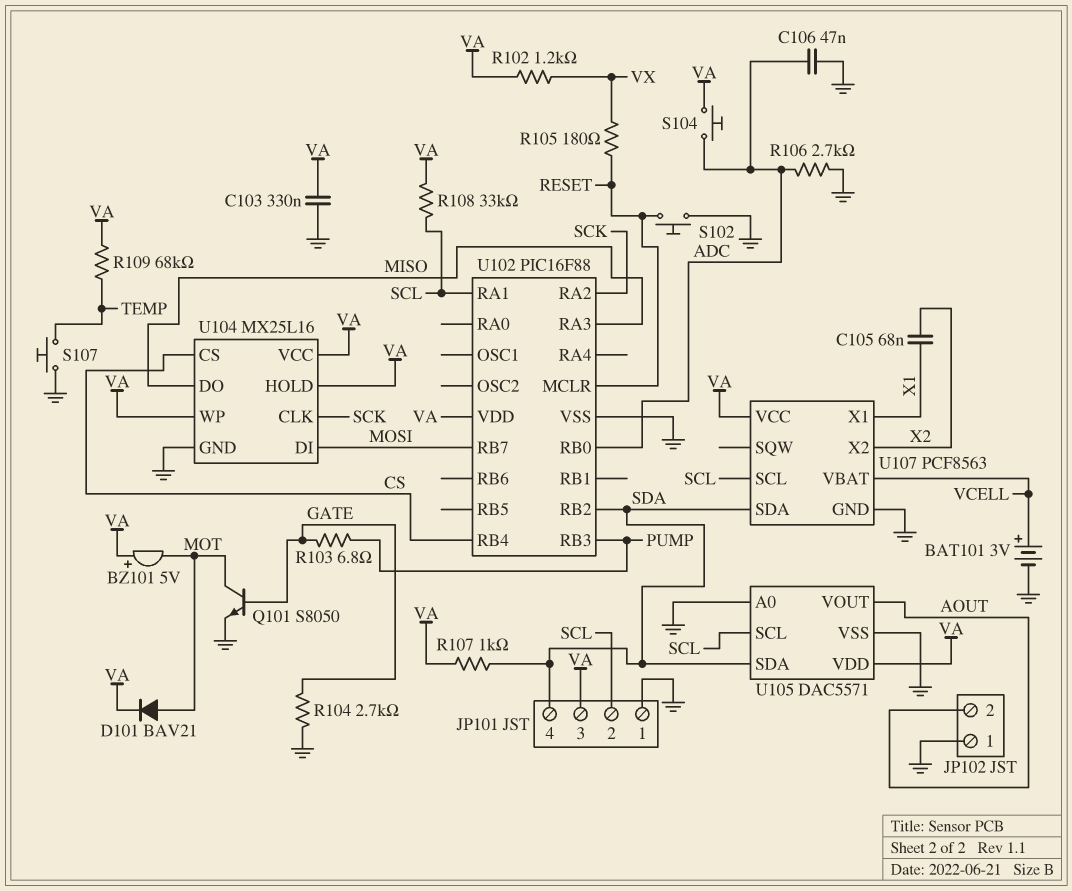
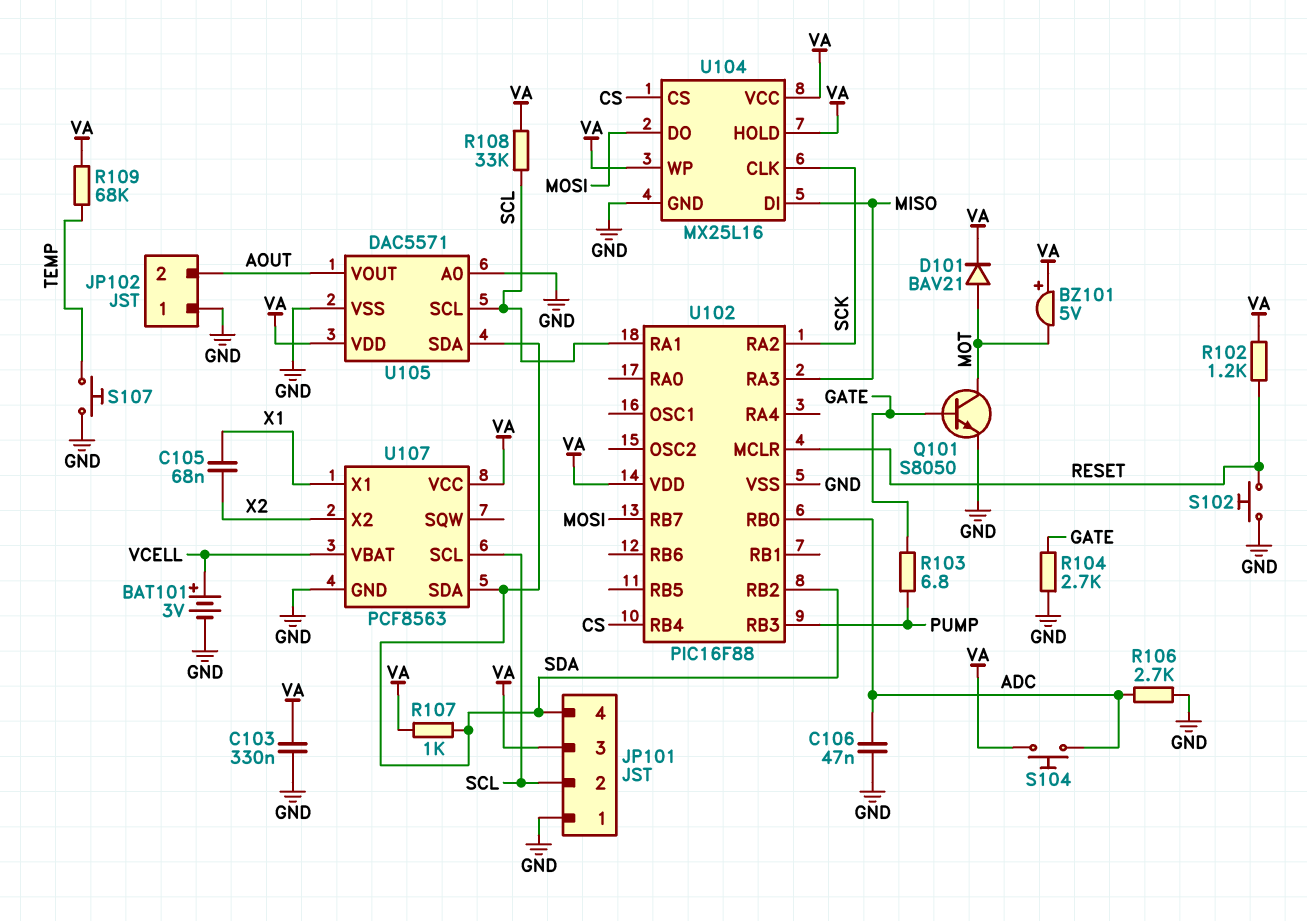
R102: 1.2k (VA, VX) -> 1.2k (RESET, VA)
R105: 180 (RESET, VX) -> none
U104 pin DI: MOSI -> MISO
U104 pin DO: MISO -> MOSI

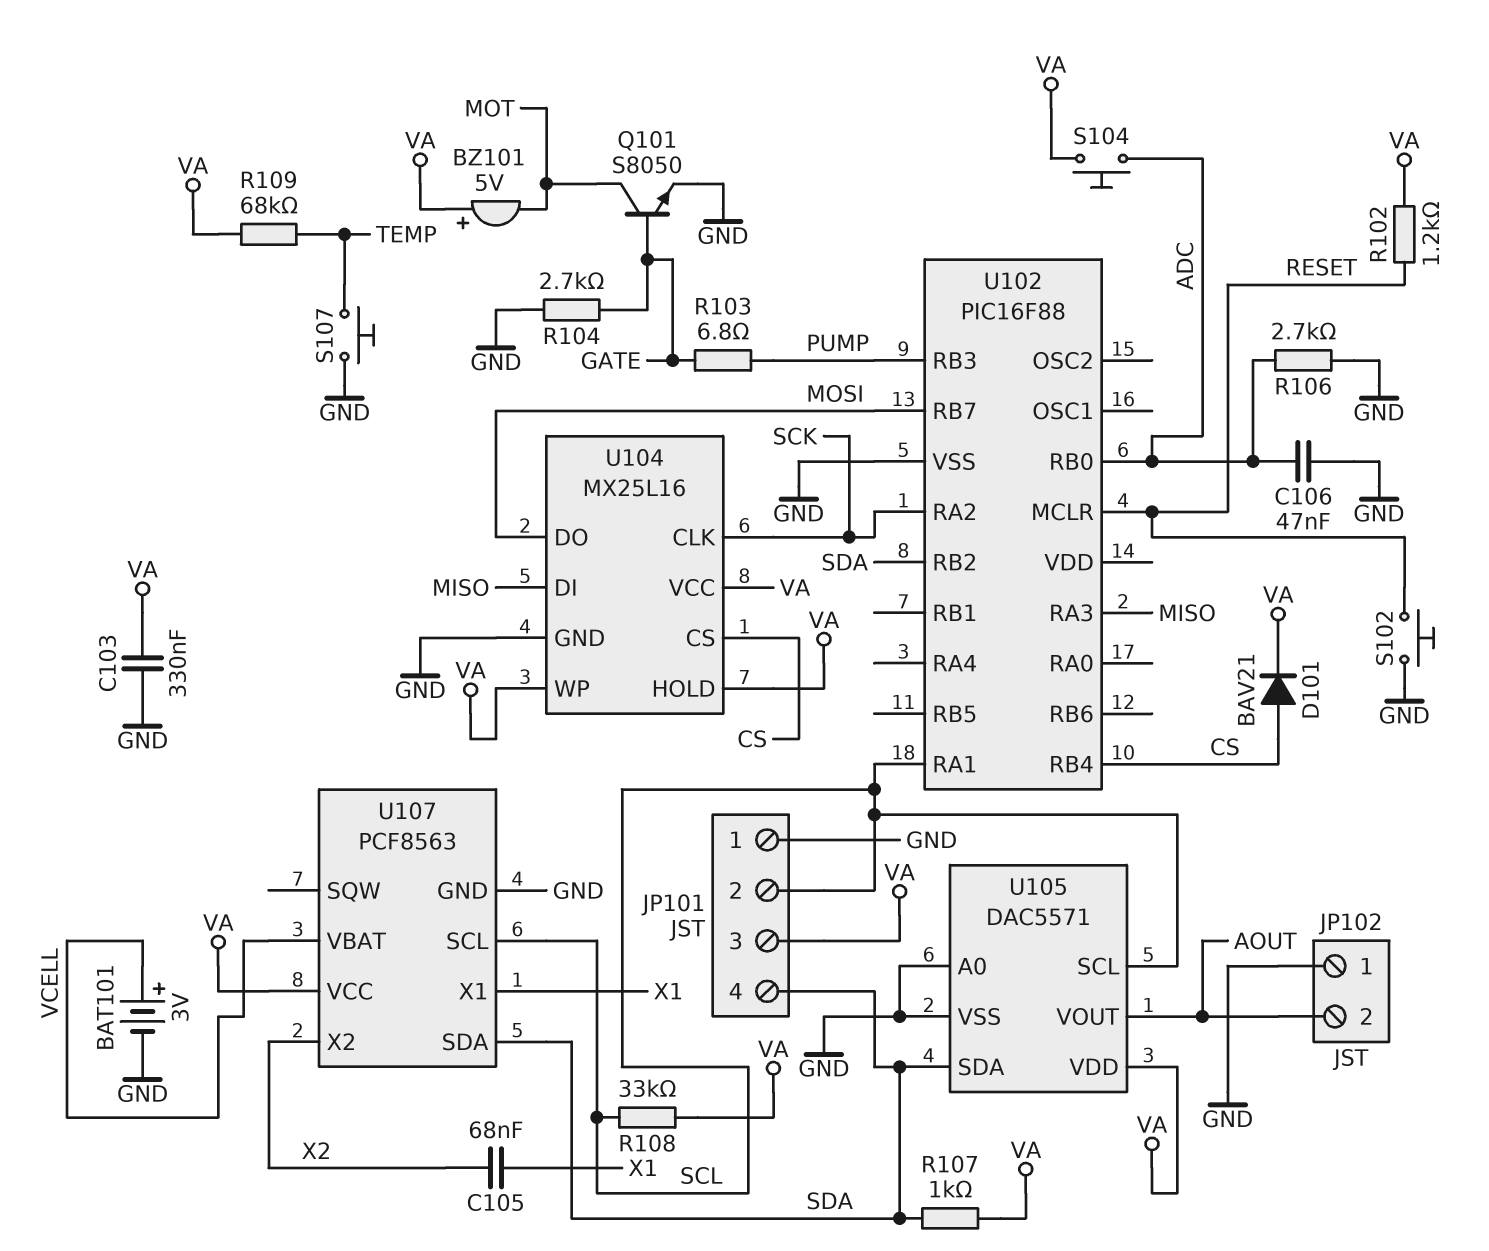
D101: diode BAV21 (A MOT, K VA) -> diode BAV21 (A CS, K VA)
U102 pin VDD: VA -> none

